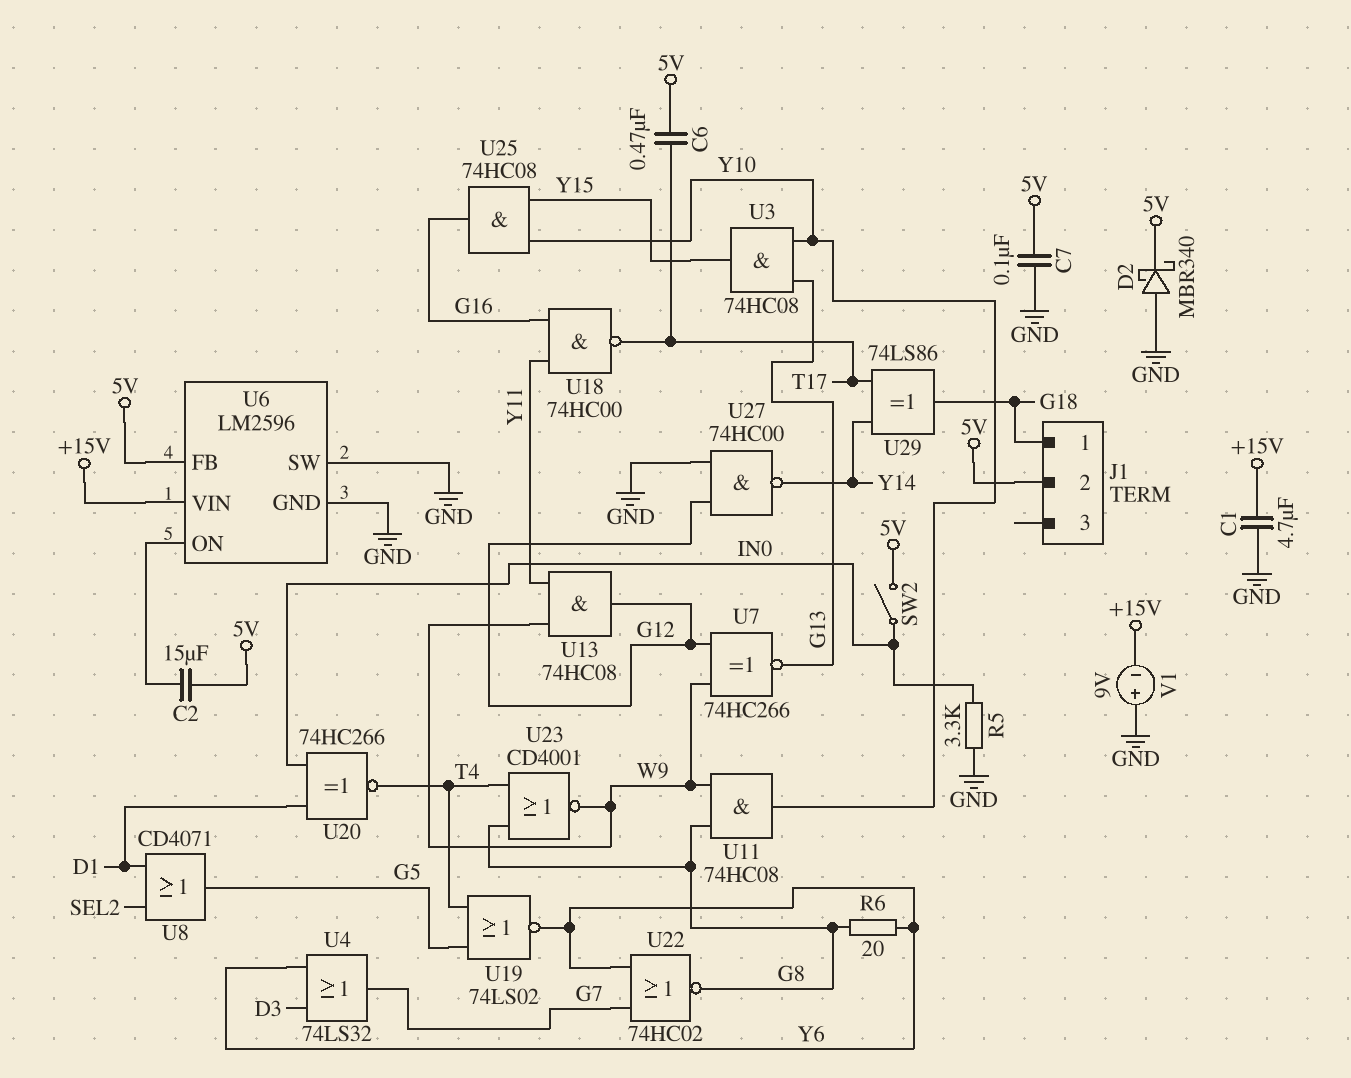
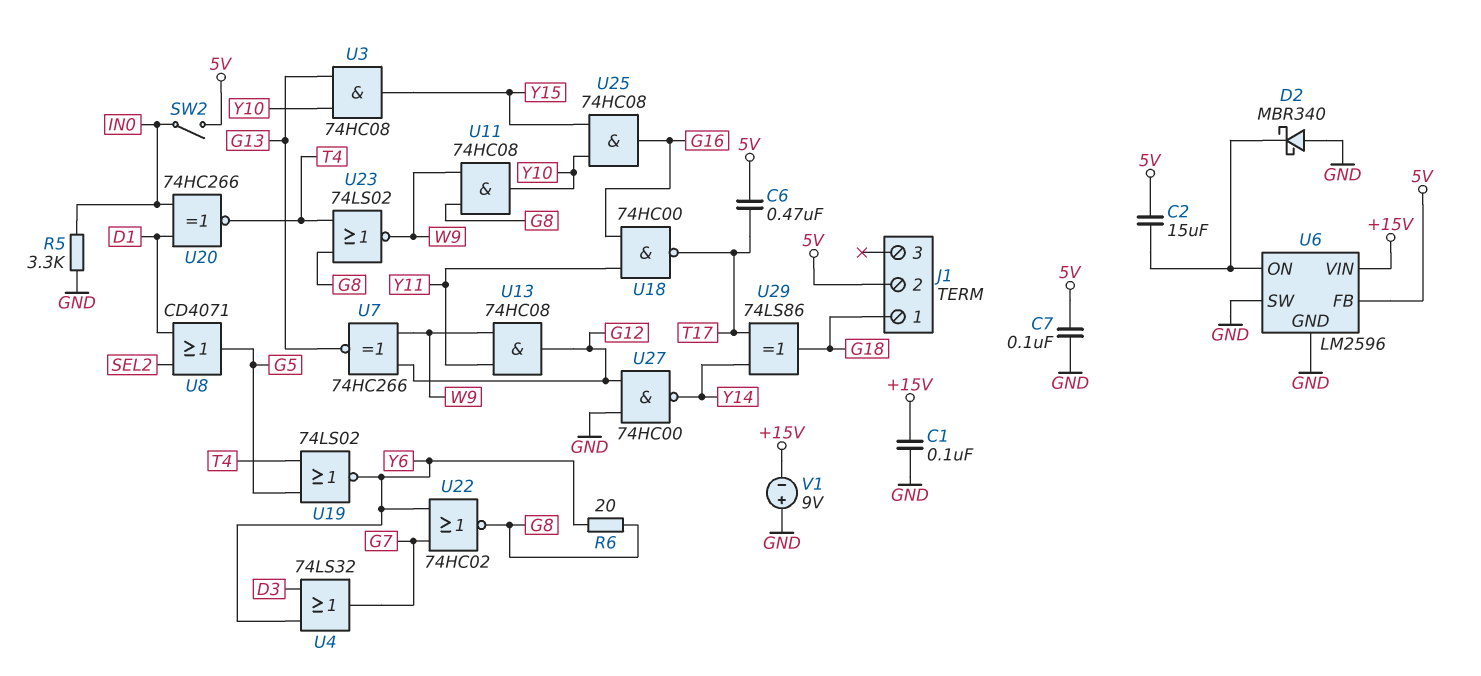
C1: 4.7uF (+15V, GND) -> 100nF (+15V, GND)
D2: schottky MBR340 (A GND, K 5V) -> schottky MBR340 (A GND, K U6/ON)
U23: NOR CD4001 (in G8, in T4, out W9) -> NOR 74LS02 (in G8, in T4, out W9)

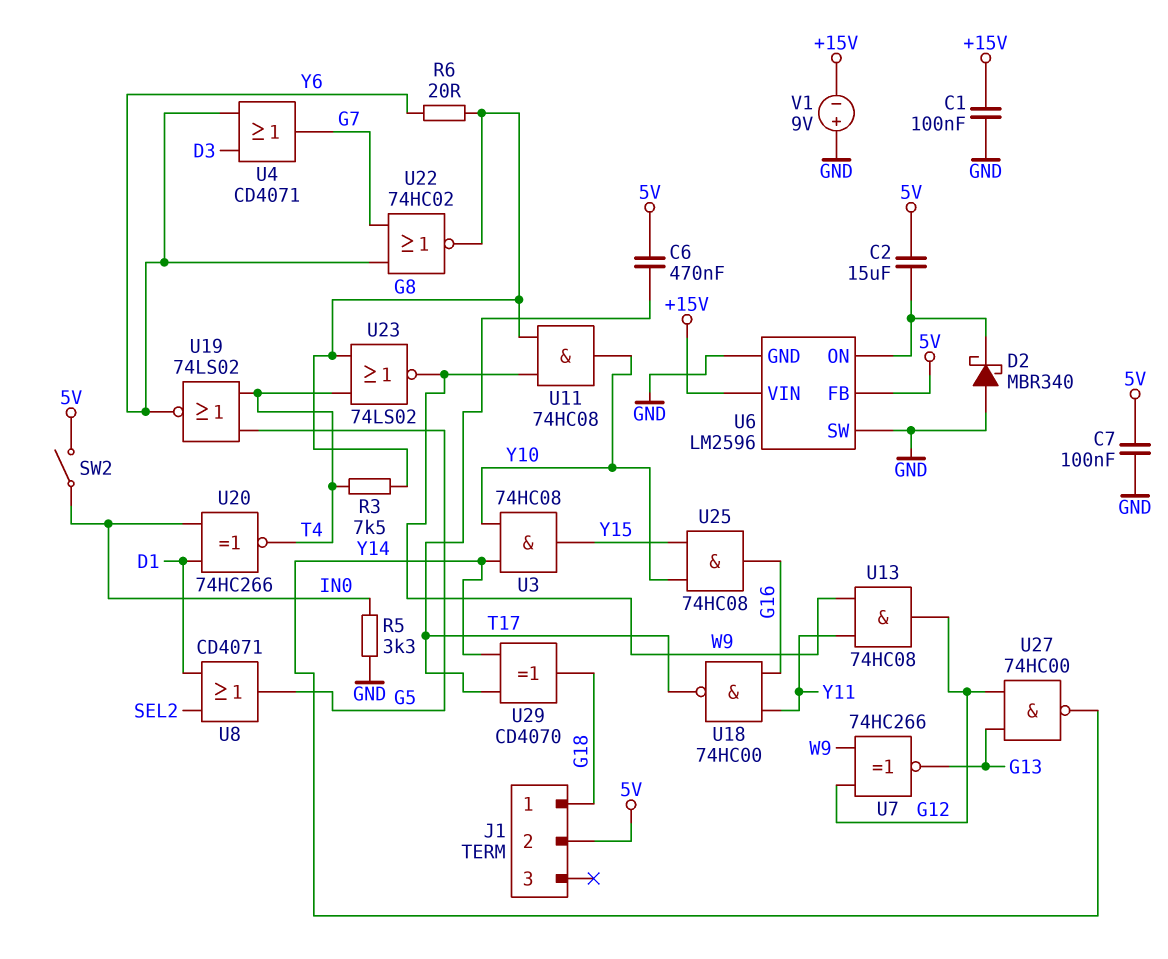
R3: none -> 7.5k (G8, T4)
U3: AND 74HC08 (in G13, in Y10, out Y15) -> AND 74HC08 (in Y10, in Y14, out Y15)
U4: OR 74LS32 (in D3, in Y6, out G7) -> OR CD4071 (in D3, in Y6, out G7)
U27: NAND 74HC00 (in G12, in GND, out Y14) -> NAND 74HC00 (in G12, in G13, out Y14)
U29: XOR 74LS86 (in T17, in Y14, out G18) -> XOR CD4070 (in T17, in Y14, out G18)

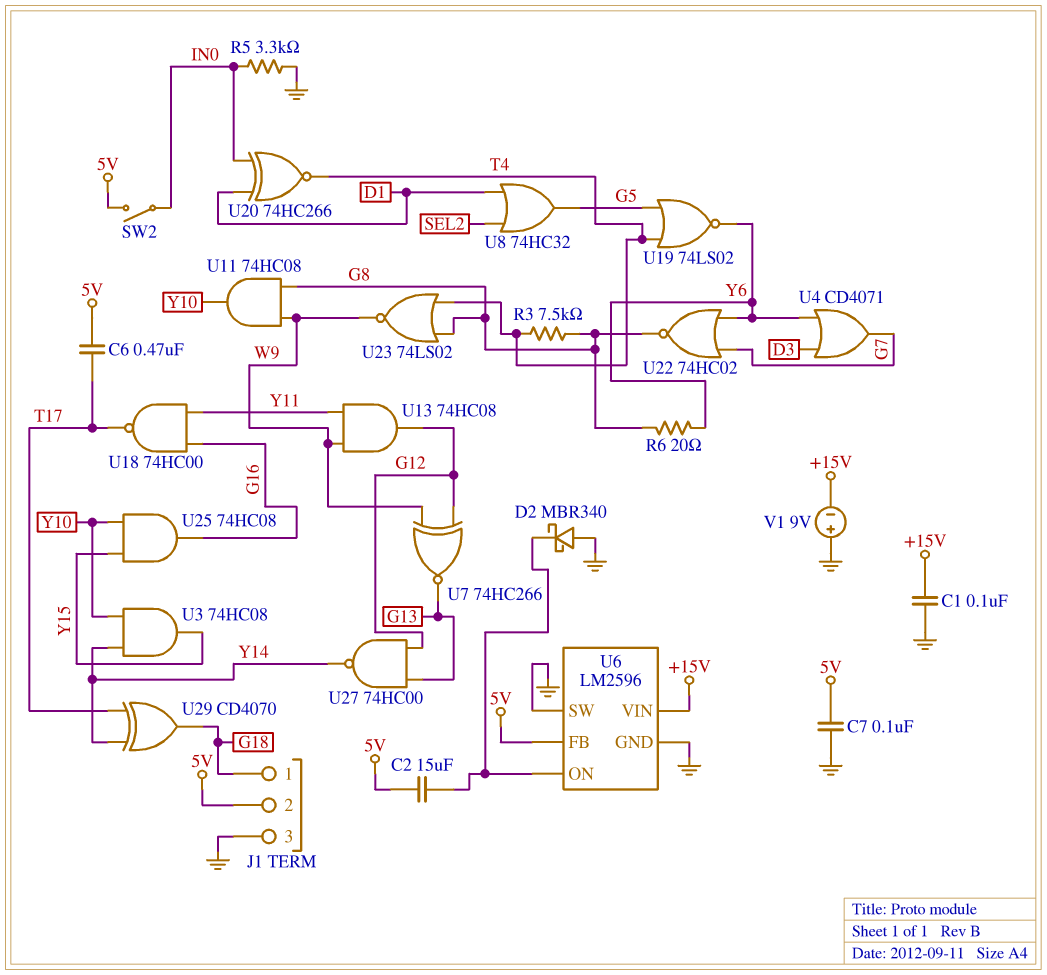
J1 pin 3: none -> GND
U8: OR CD4071 (in D1, in SEL2, out G5) -> OR 74HC32 (in D1, in SEL2, out G5)

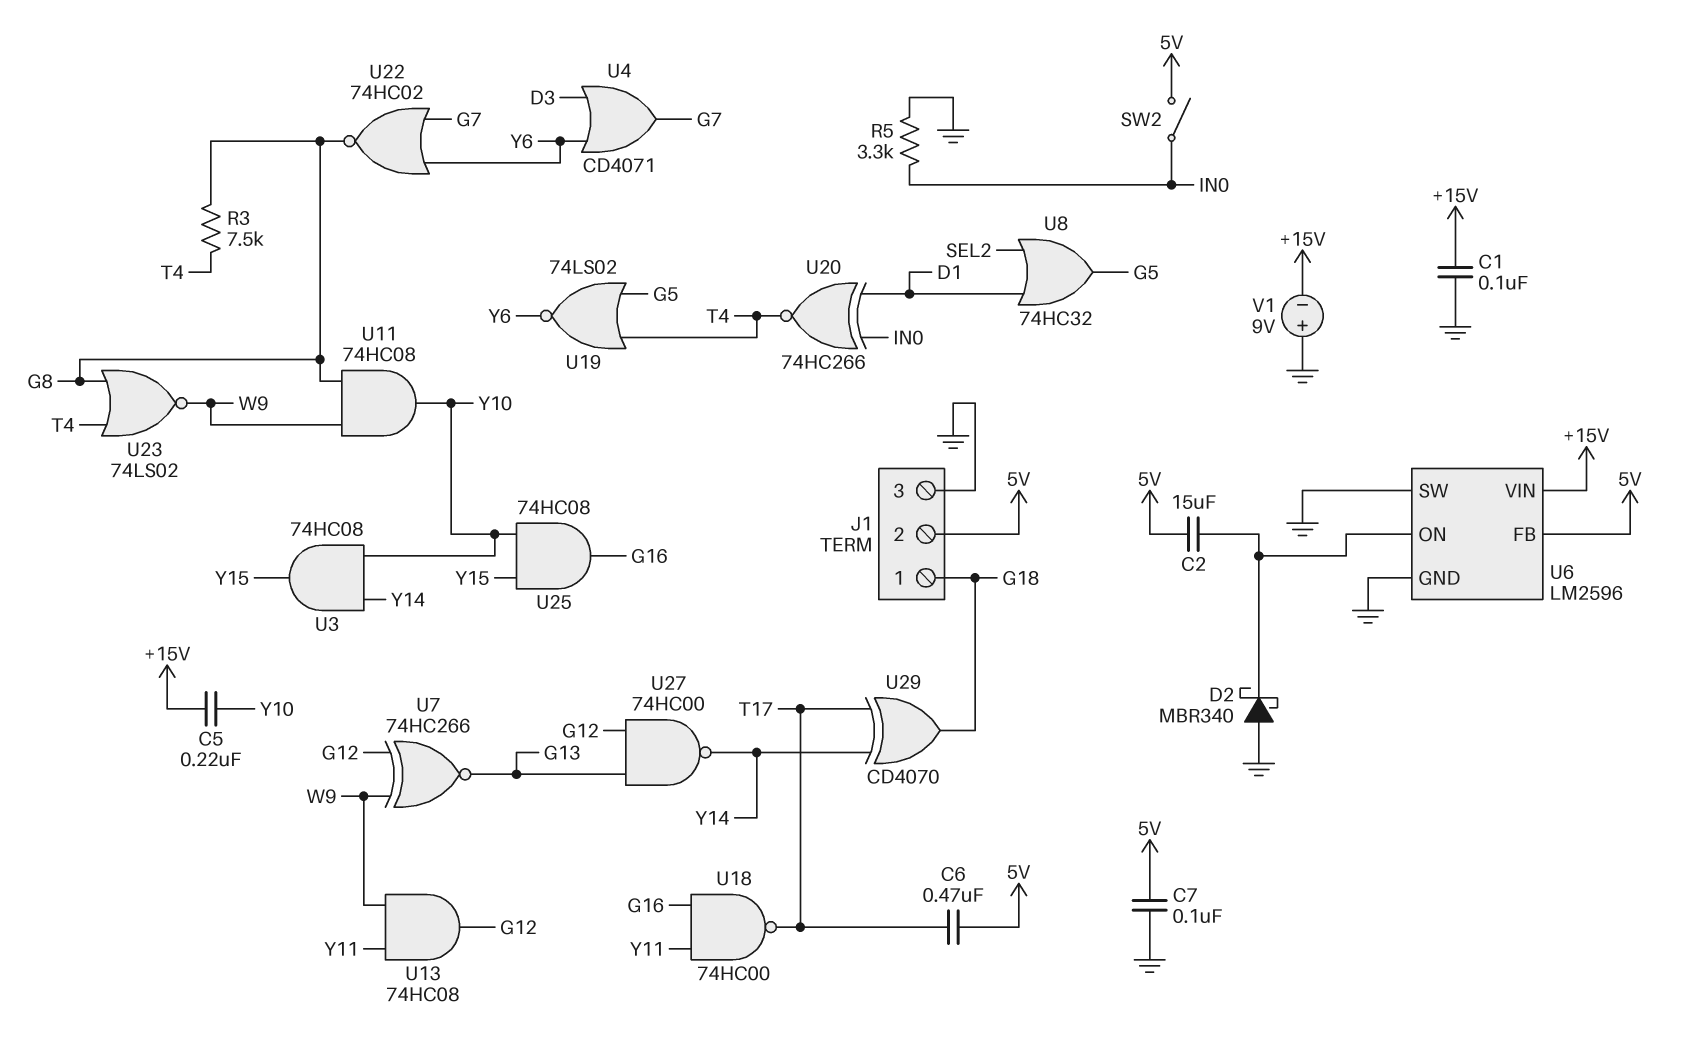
C5: none -> 220nF (+15V, Y10)
R6: 20 (G8, Y6) -> none

